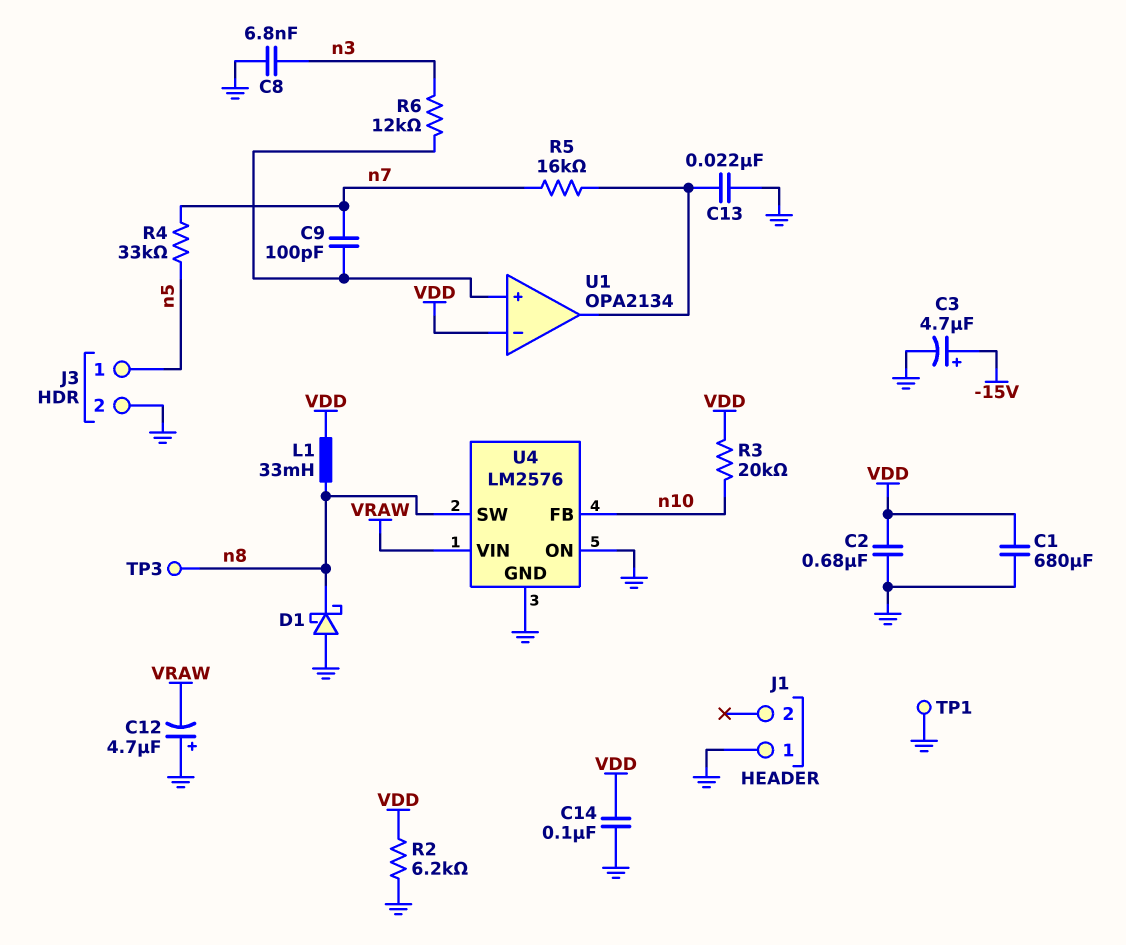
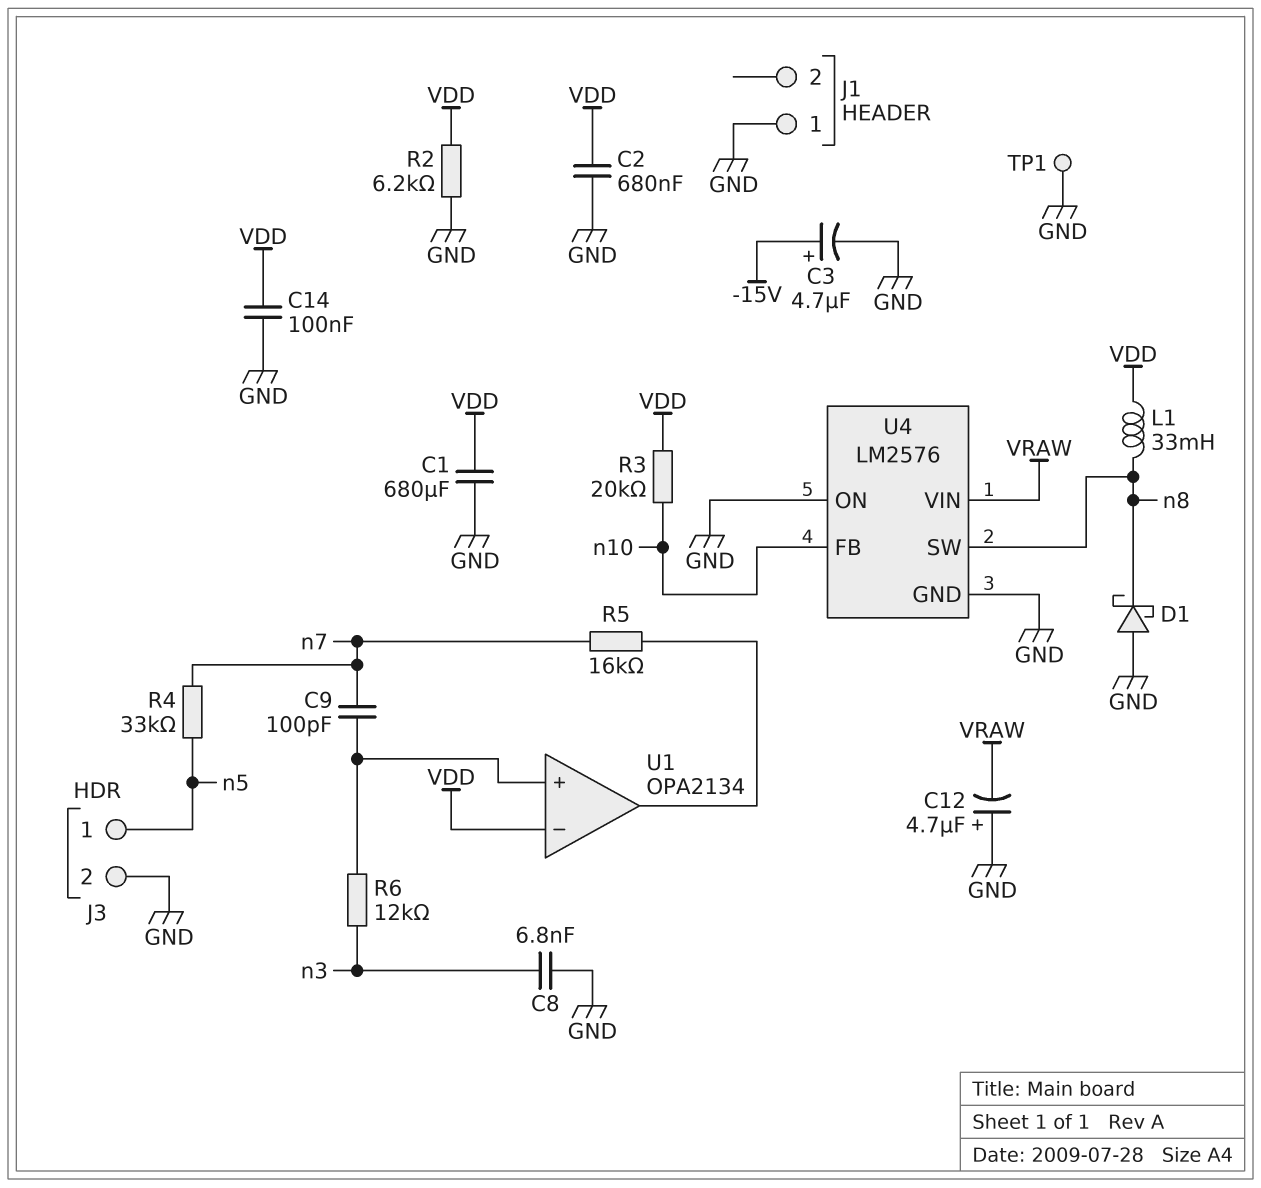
C13: 22nF (GND, U1/out) -> none
TP3: test point (n8) -> none

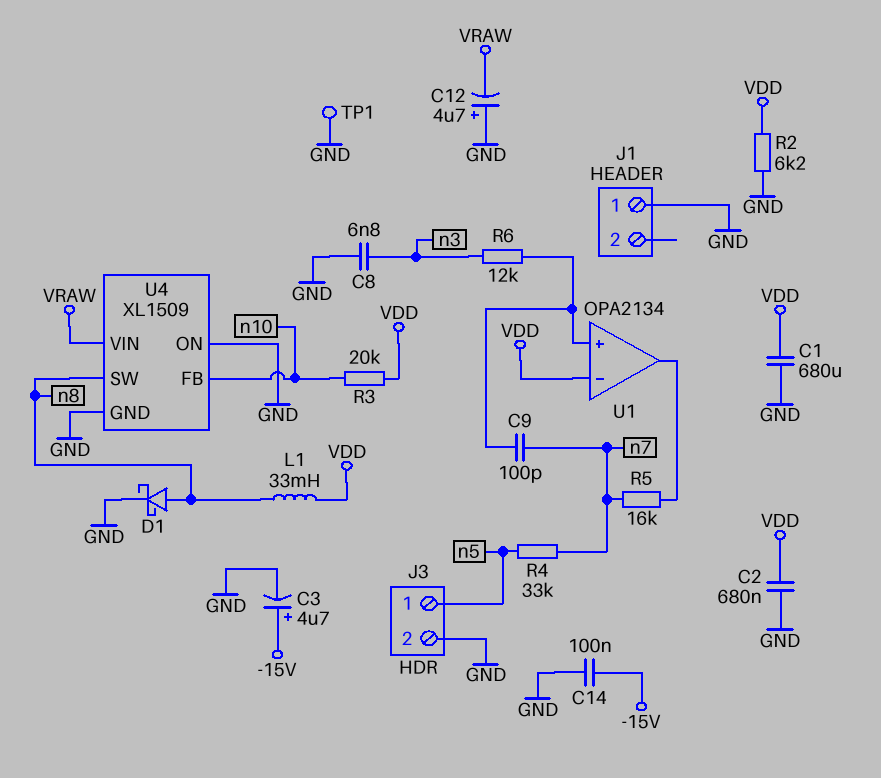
C14: 100nF (GND, VDD) -> 100nF (-15V, GND)
D1: schottky (A GND, K n8) -> schottky (A n8, K GND)
U4: LM2576 -> XL1509

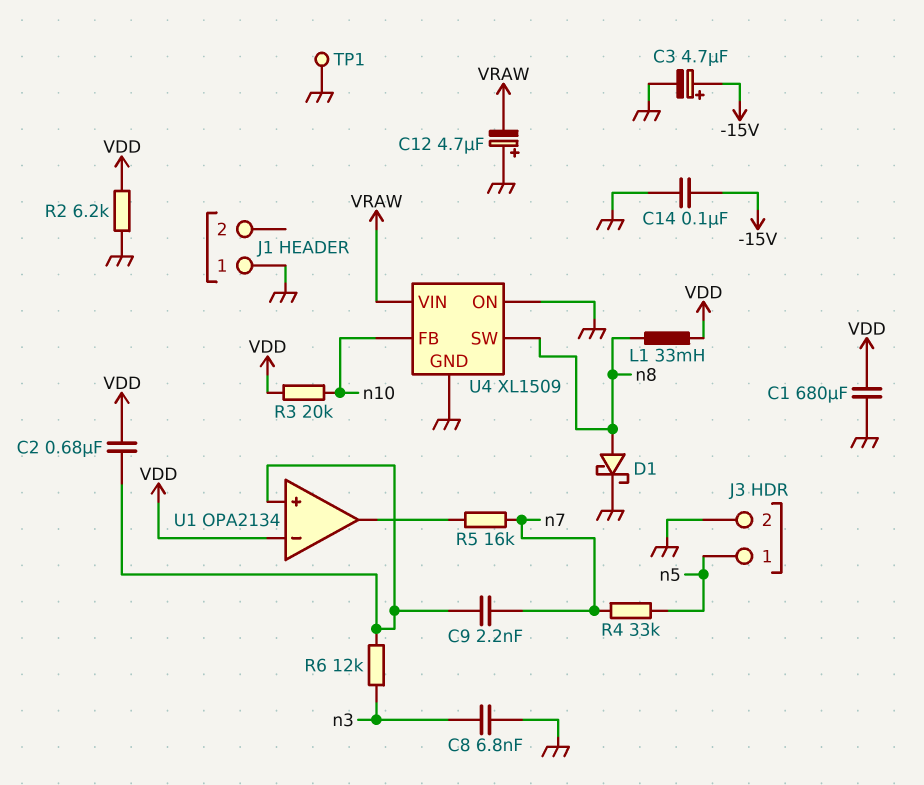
C2: 680nF (GND, VDD) -> 680nF (U1/in+, VDD)
C9: 100pF (U1/in+, n7) -> 2.2nF (U1/in+, n7)

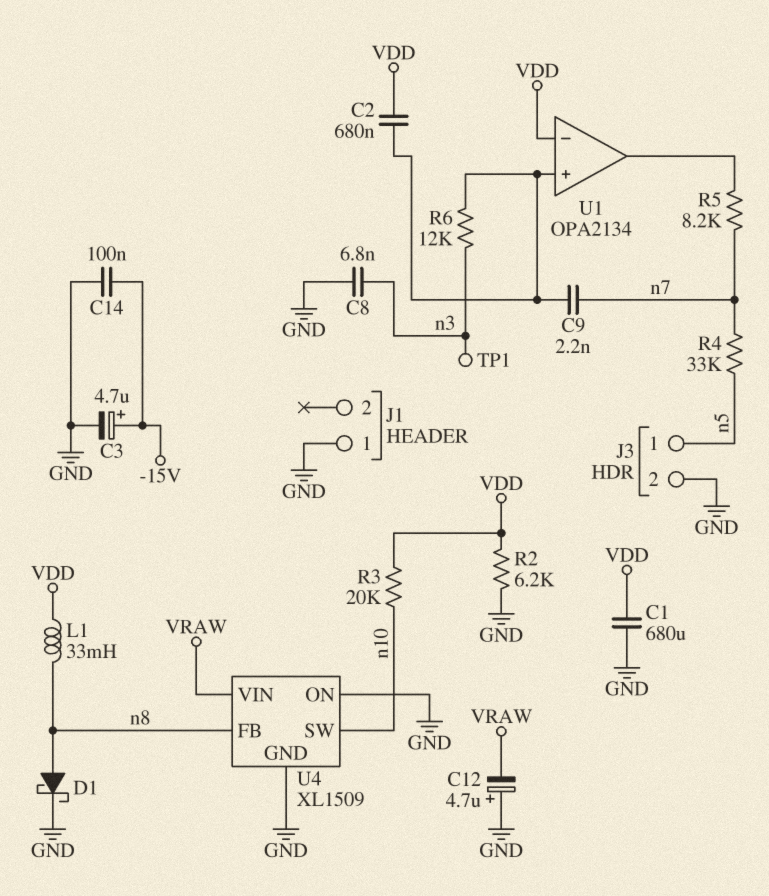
R5: 16k (U1/out, n7) -> 8.2k (U1/out, n7)
TP1: test point (GND) -> test point (n3)
U4 pin FB: n10 -> n8
U4 pin SW: n8 -> n10

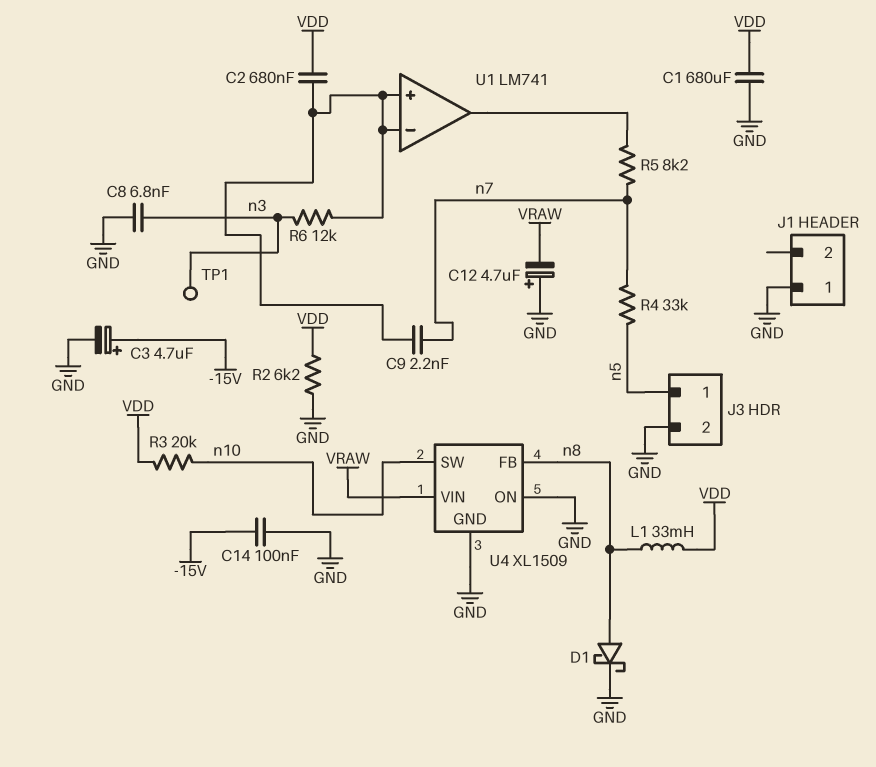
U1: OPA2134 -> LM741
U1 pin in-: VDD -> U1/in+

